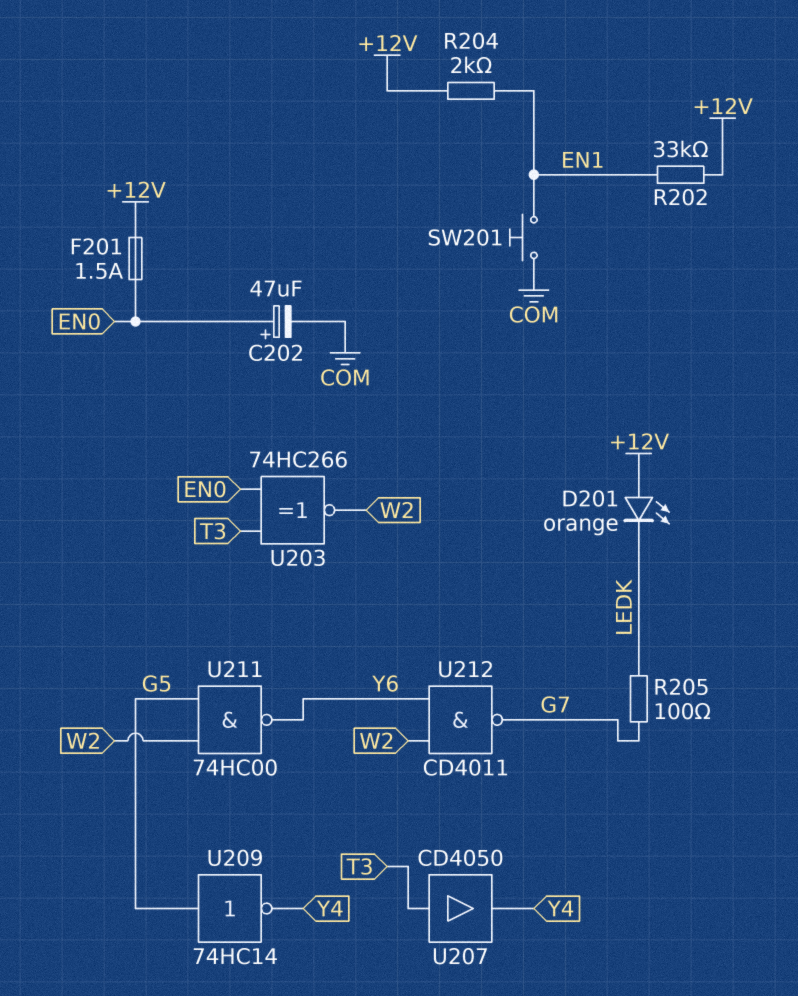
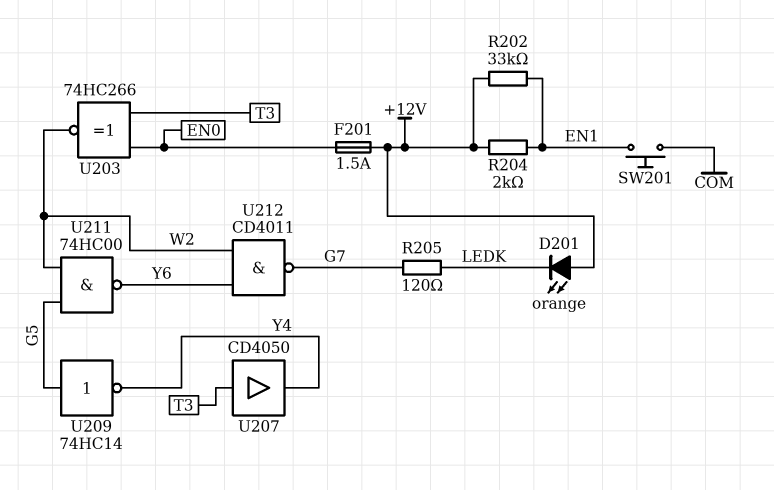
C202: 47uF (plus EN0, minus COM) -> none
R205: 100 (G7, LEDK) -> 120 (G7, LEDK)

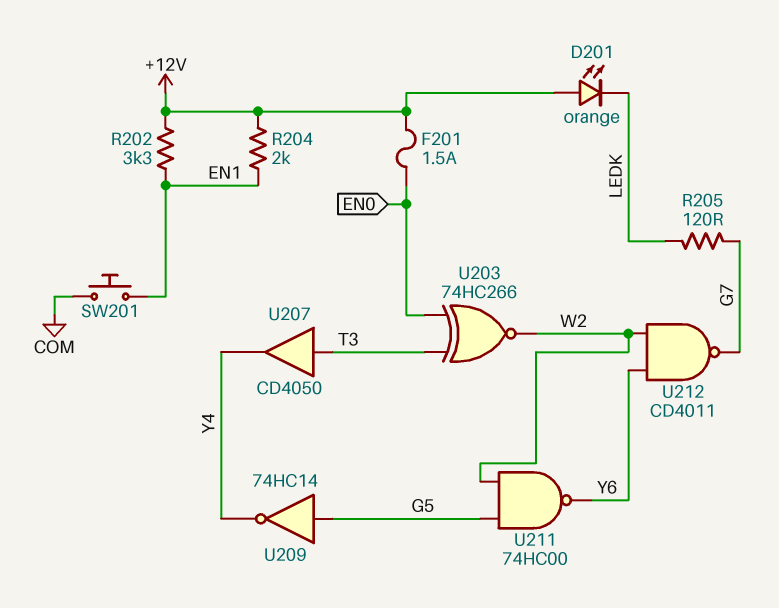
R202: 33k (+12V, EN1) -> 3.3k (+12V, EN1)

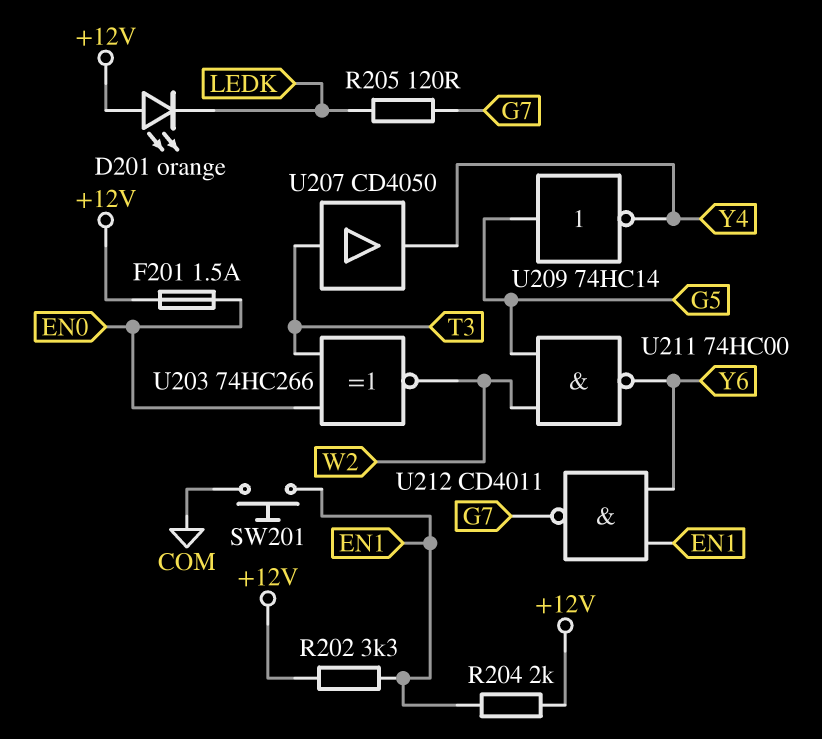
U212: NAND CD4011 (in W2, in Y6, out G7) -> NAND CD4011 (in EN1, in Y6, out G7)

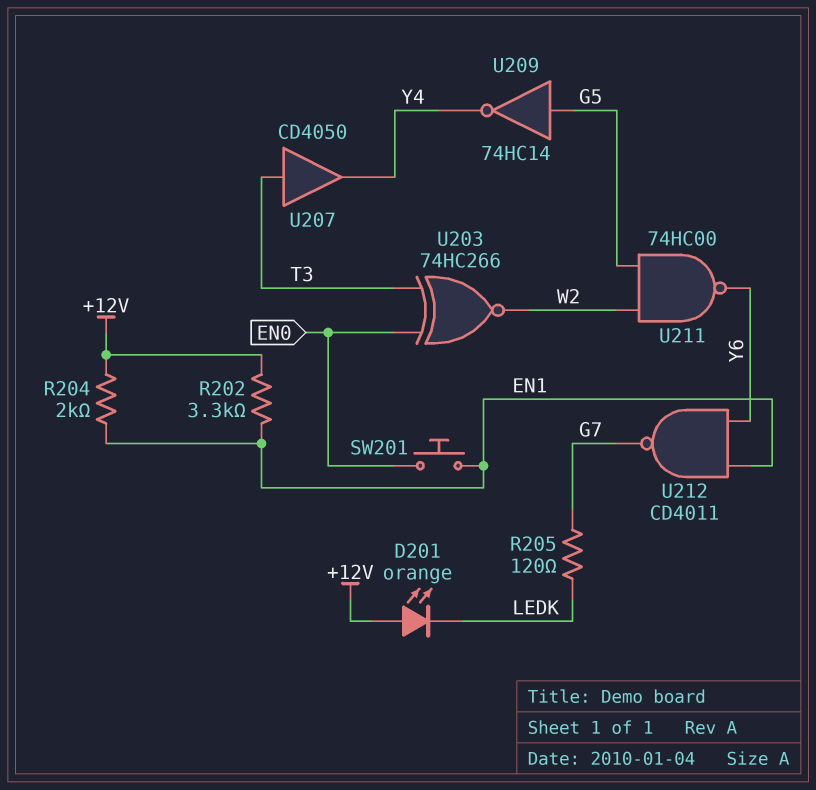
F201: 1.5A (+12V, EN0) -> none
SW201: button (COM, EN1) -> button (EN0, EN1)

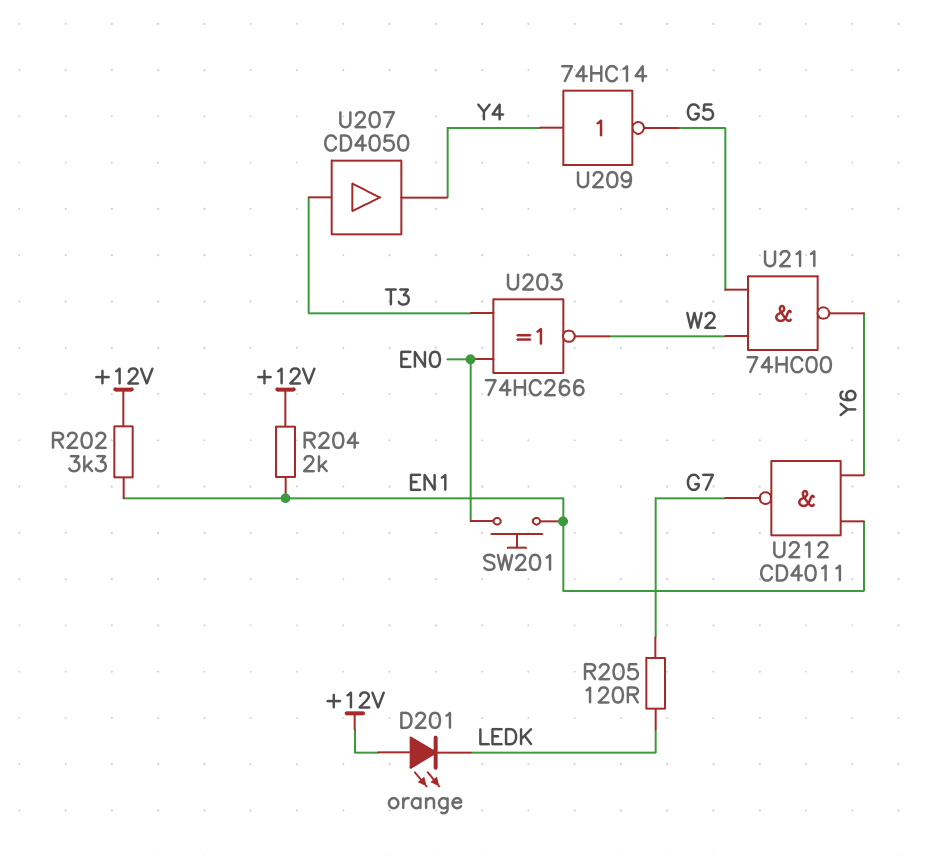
U209: NOT 74HC14 (in G5, out Y4) -> NOT 74HC14 (in Y4, out G5)

